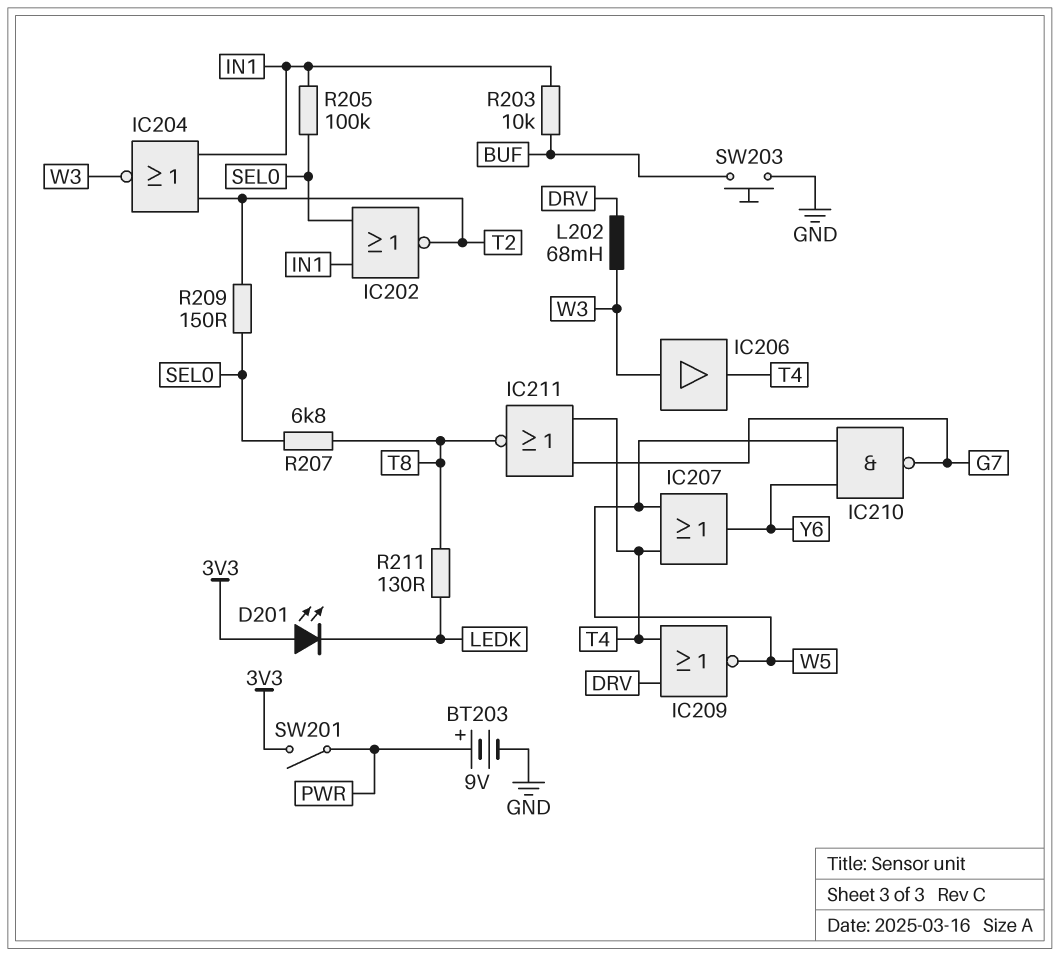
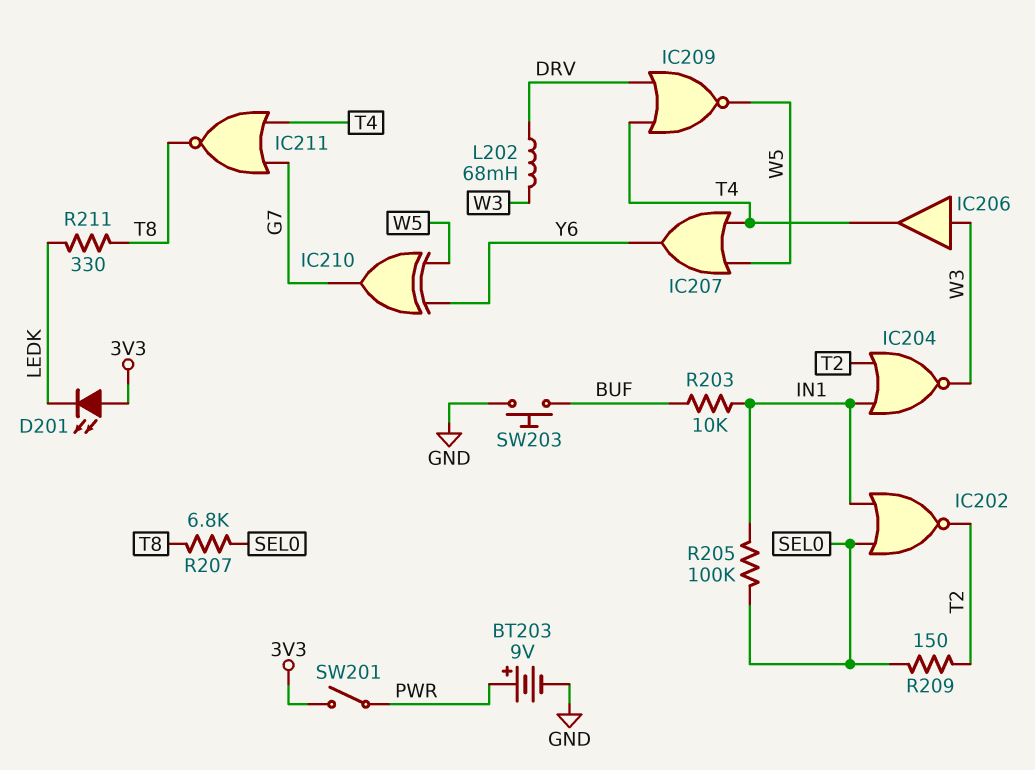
IC210: NAND (in W5, in Y6, out G7) -> XOR (in W5, in Y6, out G7)
R211: 130 (LEDK, T8) -> 330 (LEDK, T8)

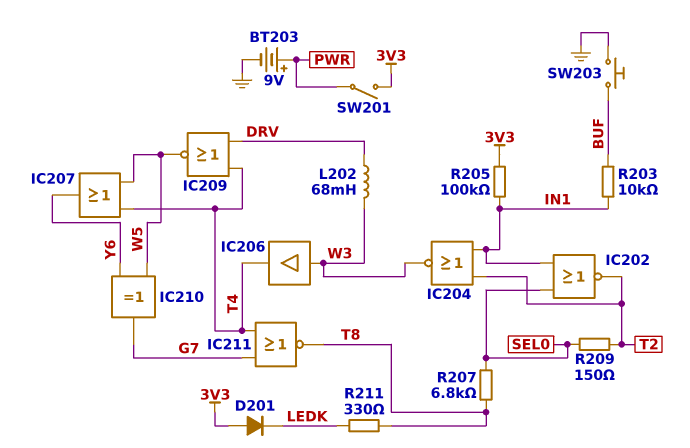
D201: LED (A 3V3, K LEDK) -> diode (A 3V3, K LEDK)
R205: 100k (IN1, SEL0) -> 100k (3V3, IN1)

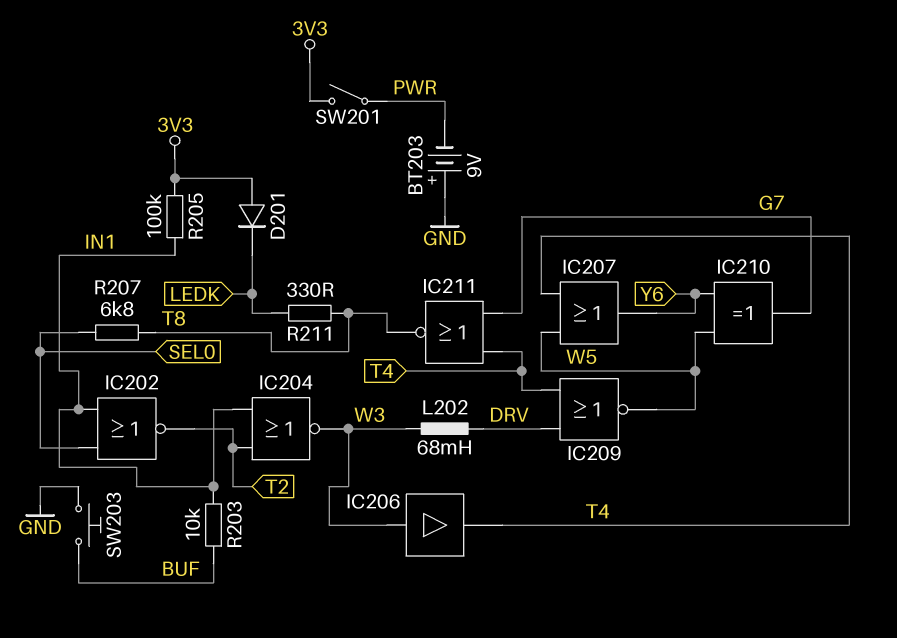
BT203: 9V (plus PWR, minus GND) -> 9V (plus GND, minus PWR)
R209: 150 (SEL0, T2) -> none

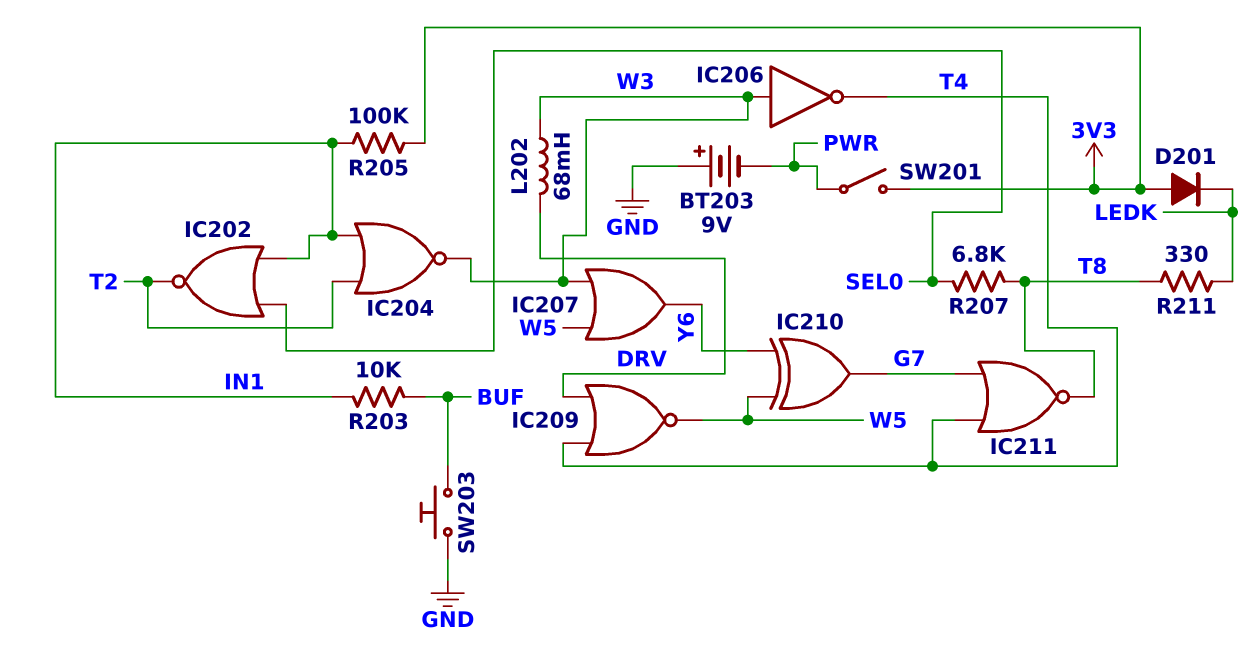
IC206: buffer (in W3, out T4) -> NOT (in W3, out T4)
IC207: OR (in T4, in W5, out Y6) -> OR (in W3, in W5, out Y6)

